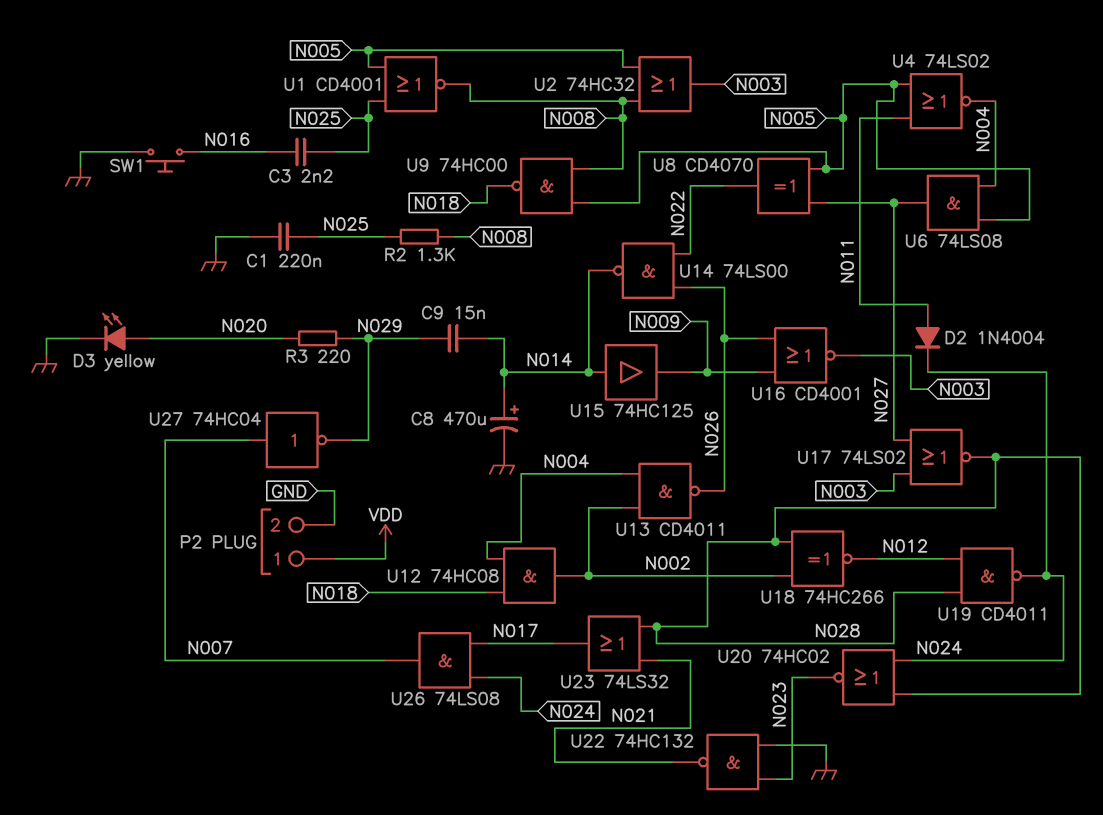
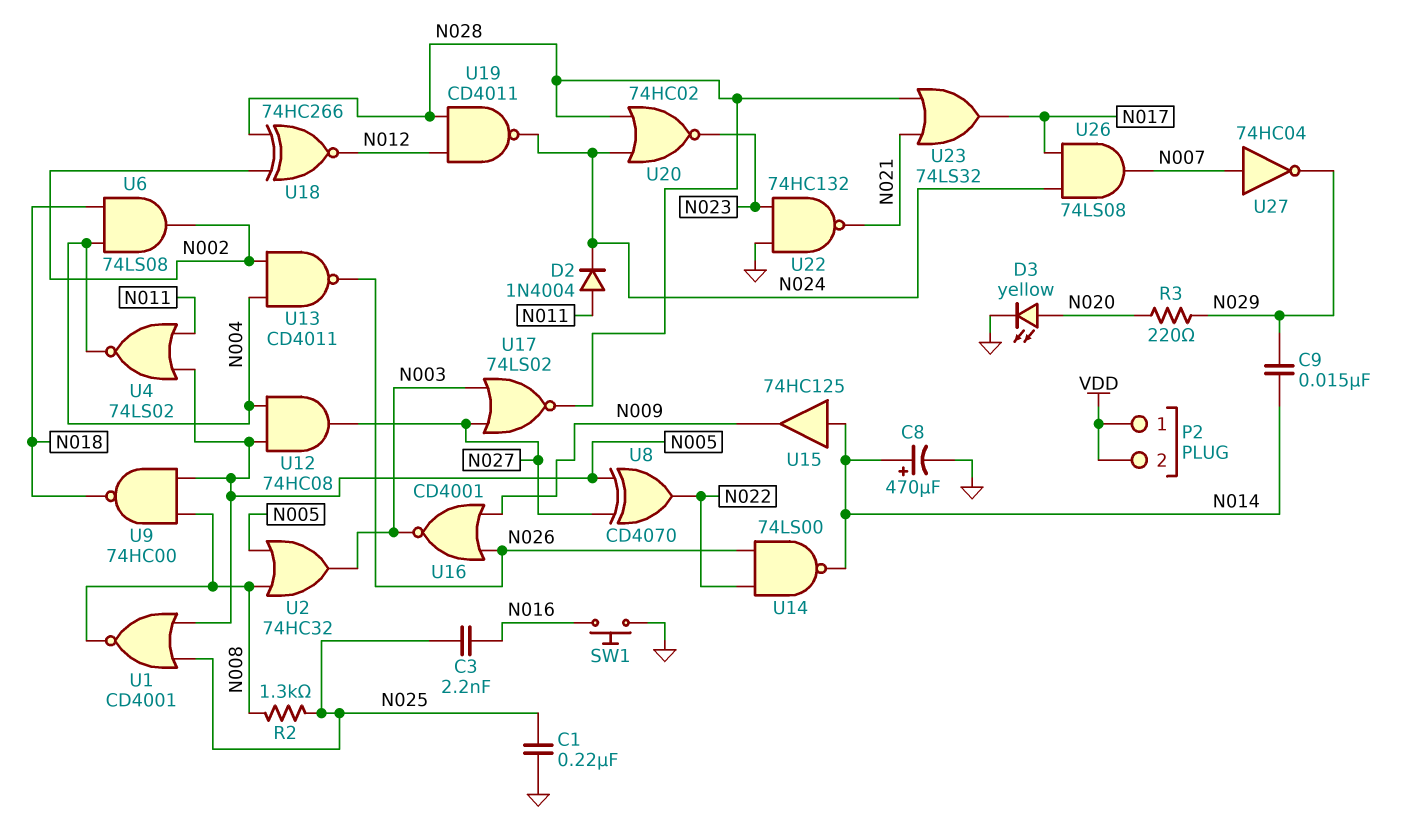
P2 pin 2: GND -> VDD
U6: AND 74LS08 (in N004, in N005, out N027) -> AND 74LS08 (in N004, in N018, out N002)
U12: AND 74HC08 (in N004, in N018, out N002) -> AND 74HC08 (in N004, in N005, out N027)

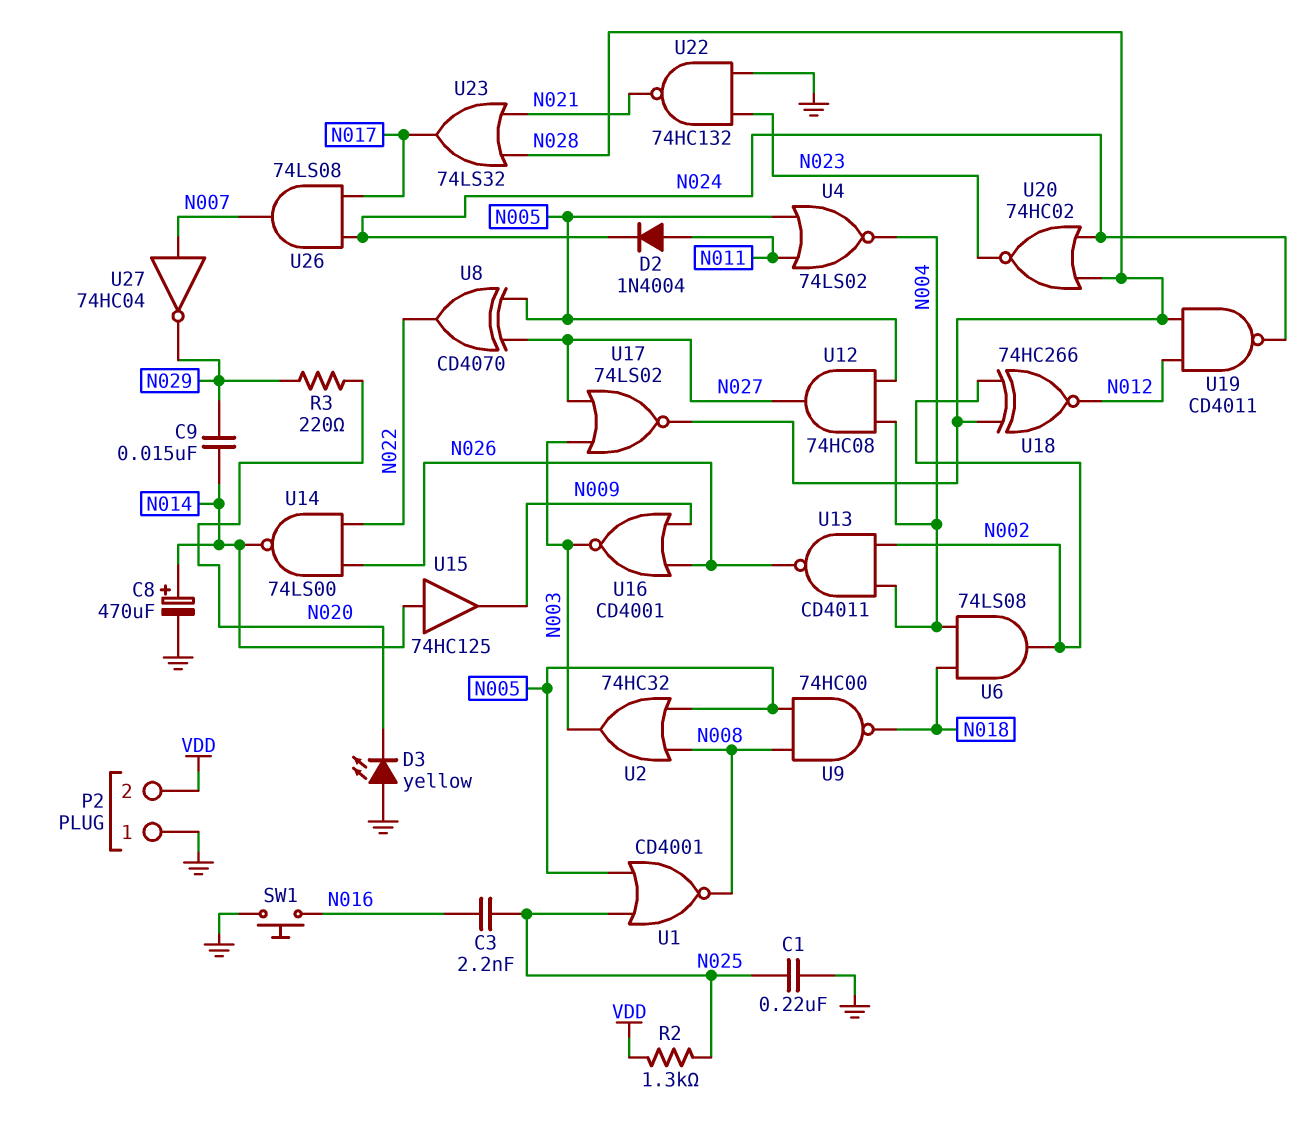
D3: LED yellow (A N020, K GND) -> LED yellow (A GND, K N020)
P2 pin 1: VDD -> GND
R2: 1.3k (N008, N025) -> 1.3k (N025, VDD)

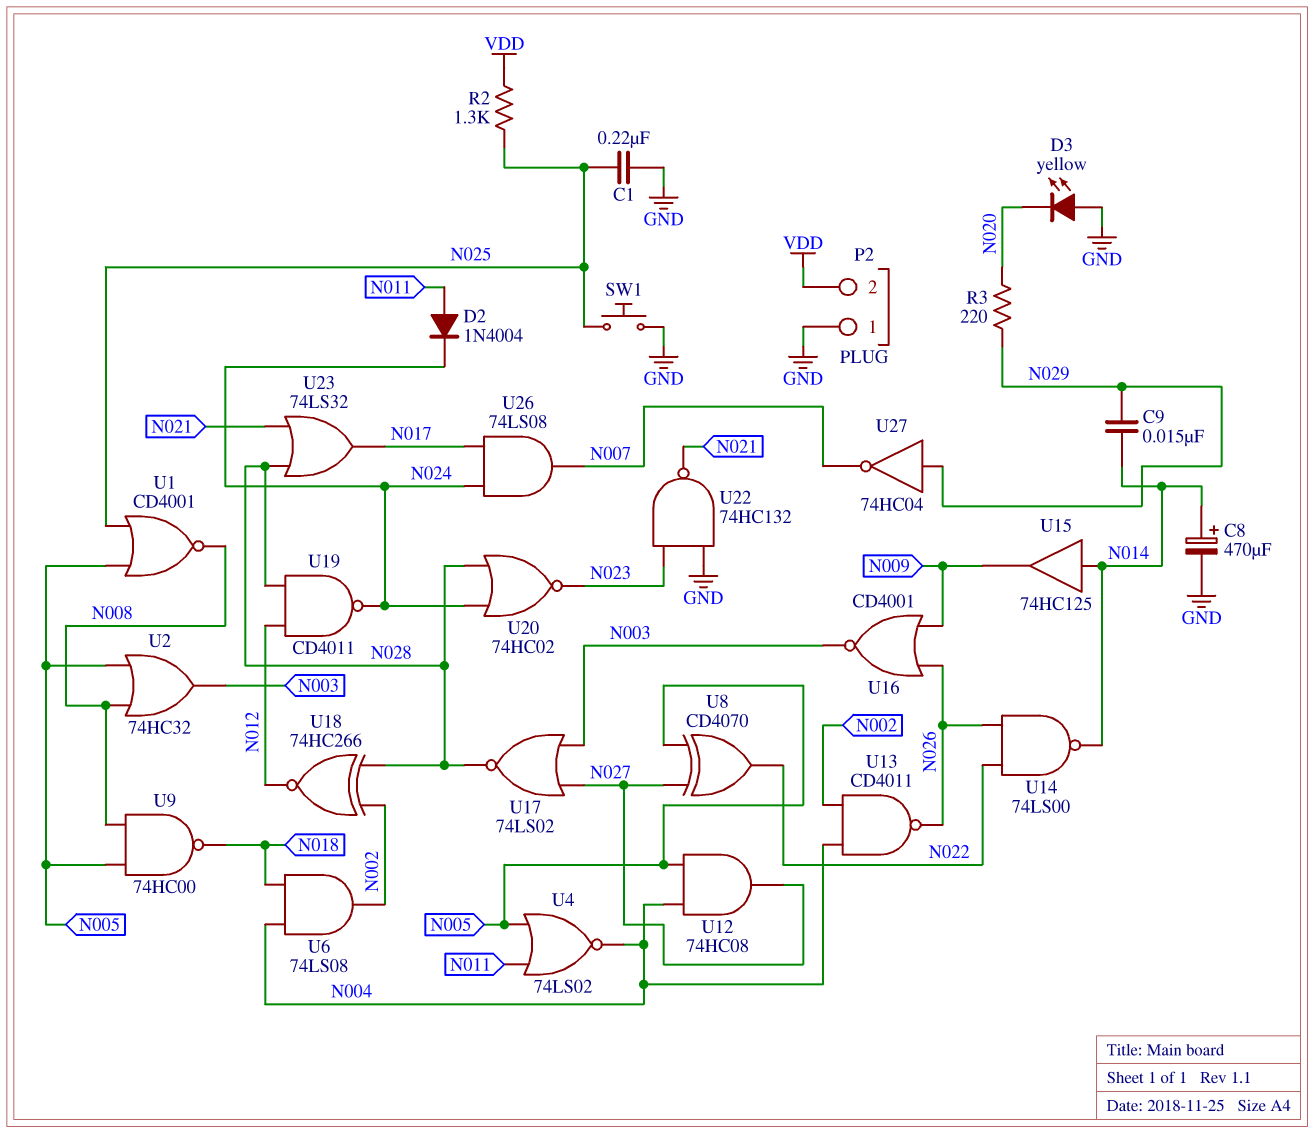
C3: 2.2nF (N016, N025) -> none
SW1: button (GND, N016) -> button (GND, N025)
U27: NOT 74HC04 (in N007, out N029) -> NOT 74HC04 (in N029, out N007)

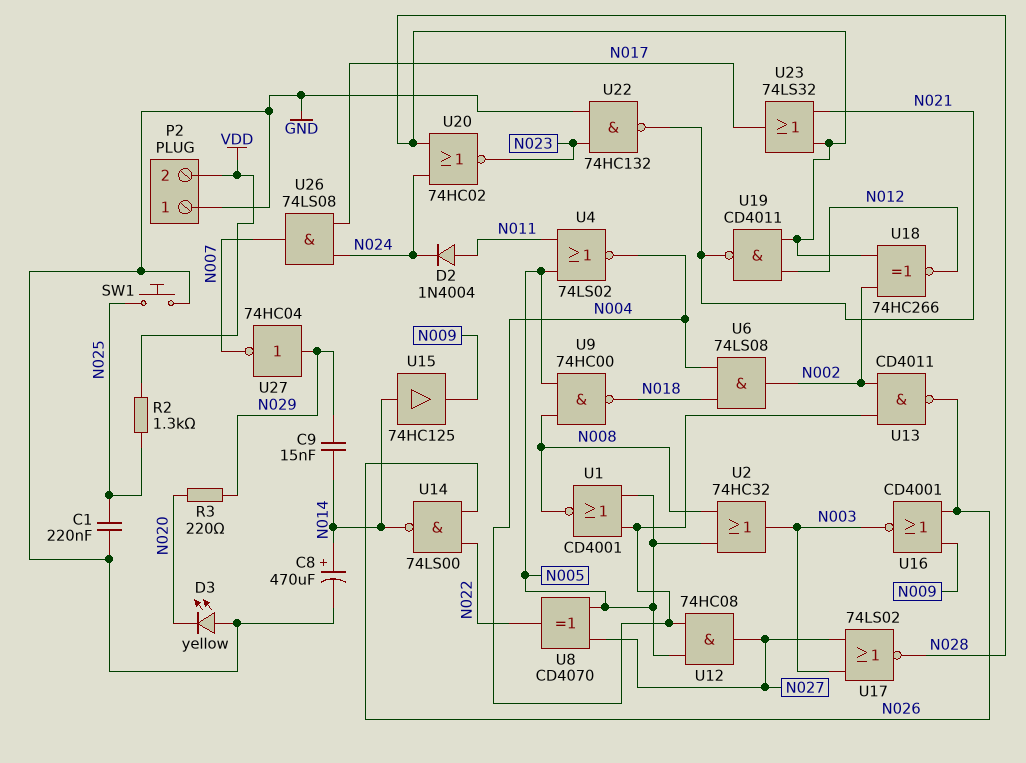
U1: NOR CD4001 (in N005, in N025, out N008) -> NOR CD4001 (in N004, in N005, out N008)
U19: NAND CD4011 (in N012, in N028, out N024) -> NAND CD4011 (in N012, in N028, out N021)

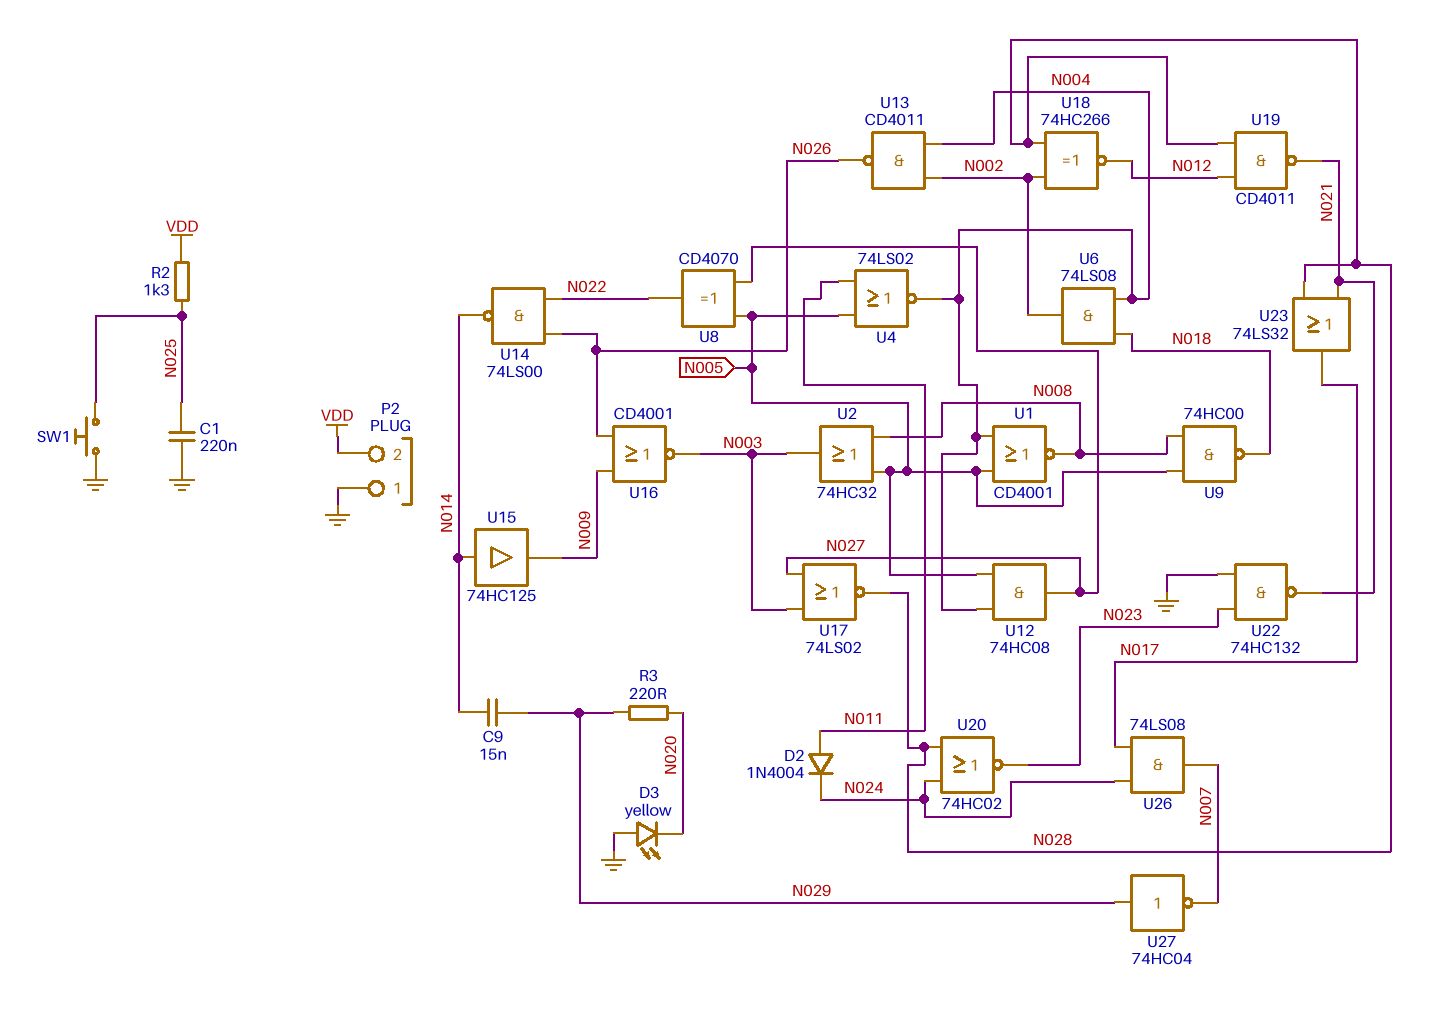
C8: 470uF (plus N014, minus GND) -> none

